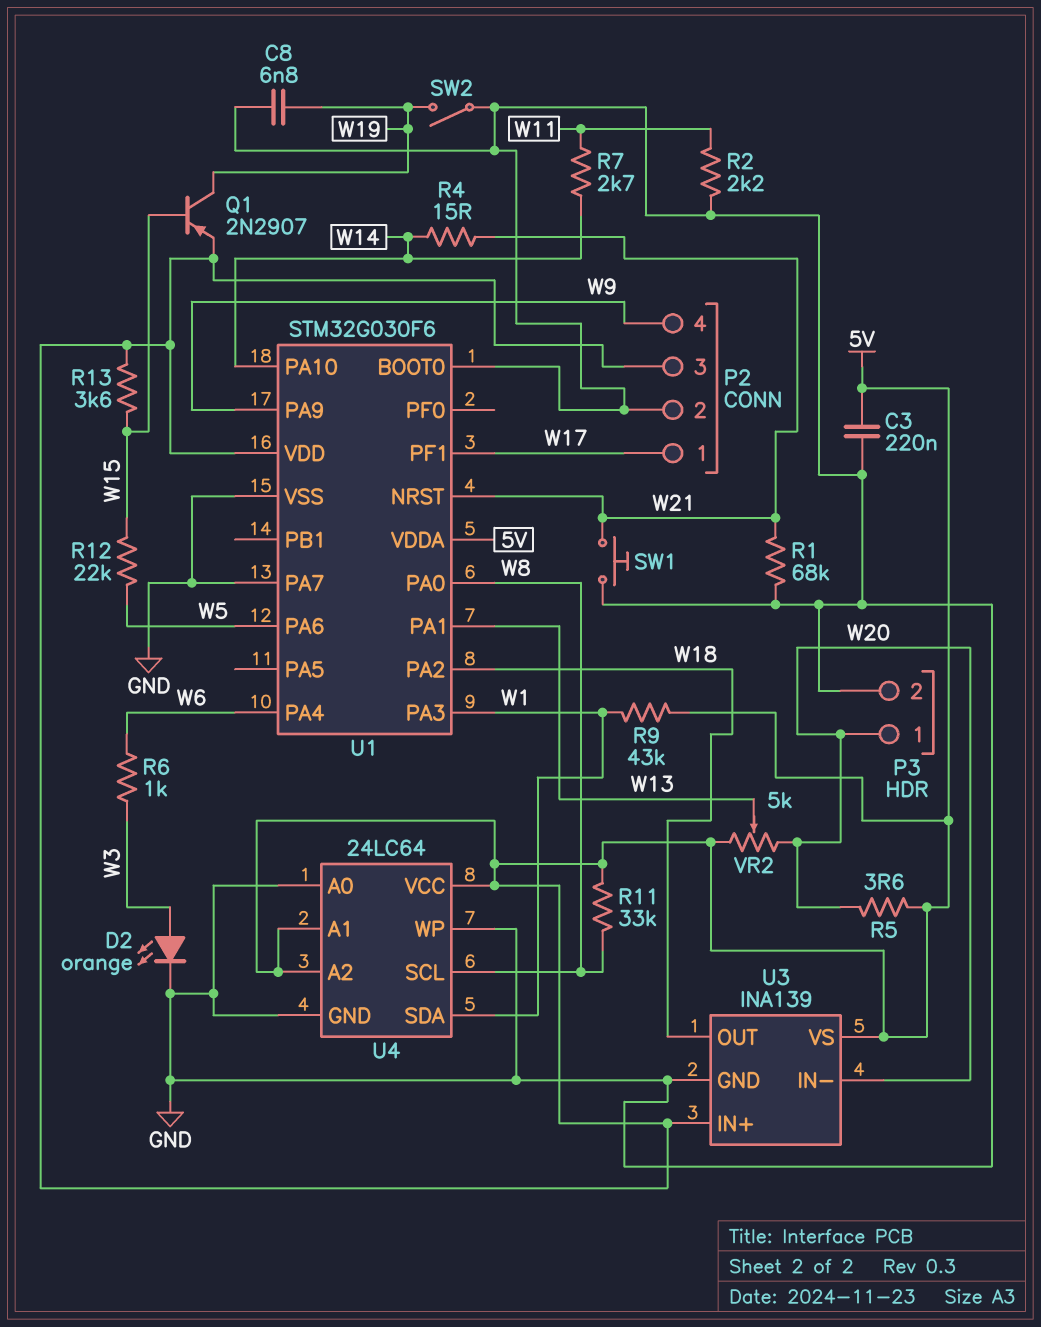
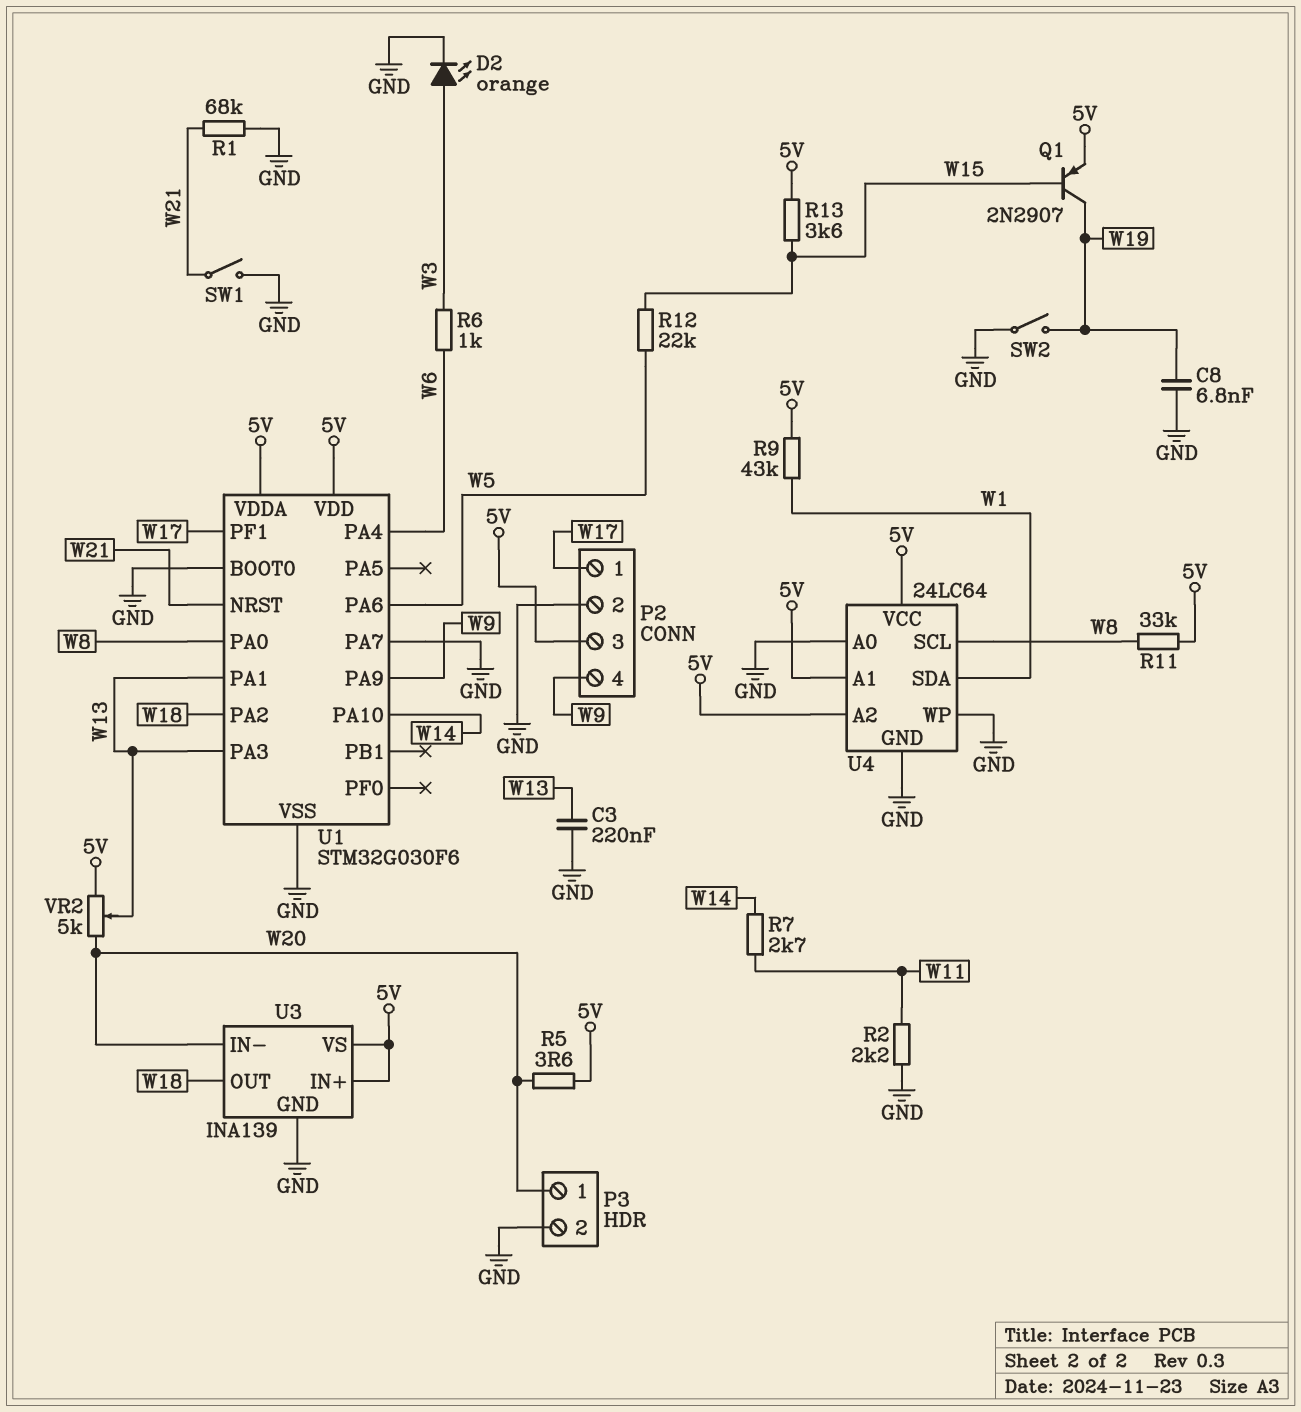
C3: 220nF (5V, GND) -> 220nF (GND, W13)
R4: 15 (W14, W21) -> none
SW1: button (GND, W21) -> switch (GND, W21)
U1 pin PA3: W1 -> W13

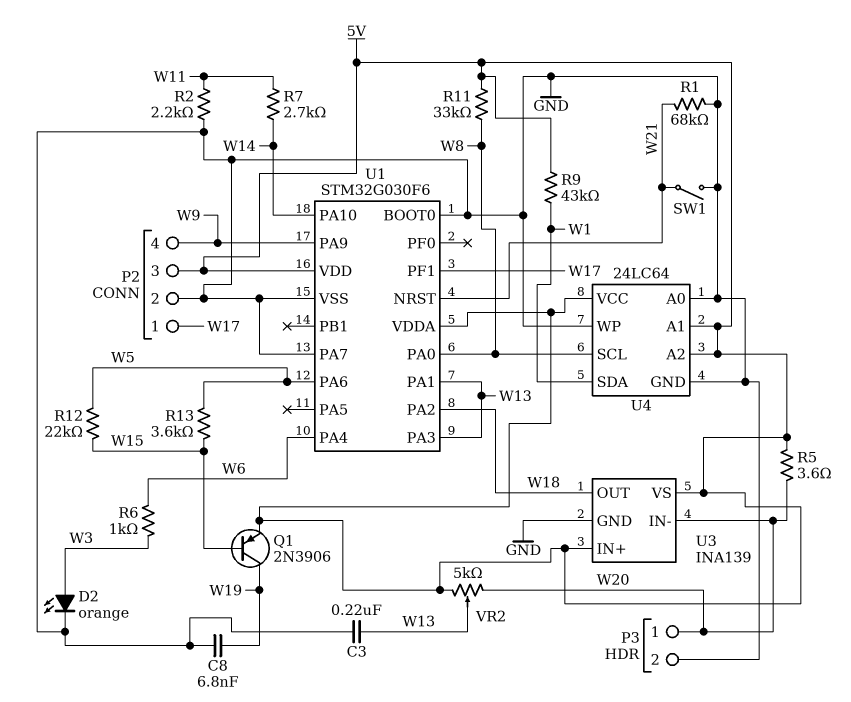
Q1: PNP 2N2907 (B W15, C W19, E 5V) -> PNP 2N3906 (B W15, C W19, E 5V)
R13: 3.6k (5V, W15) -> 3.6k (W5, W15)
SW2: switch (GND, W19) -> none

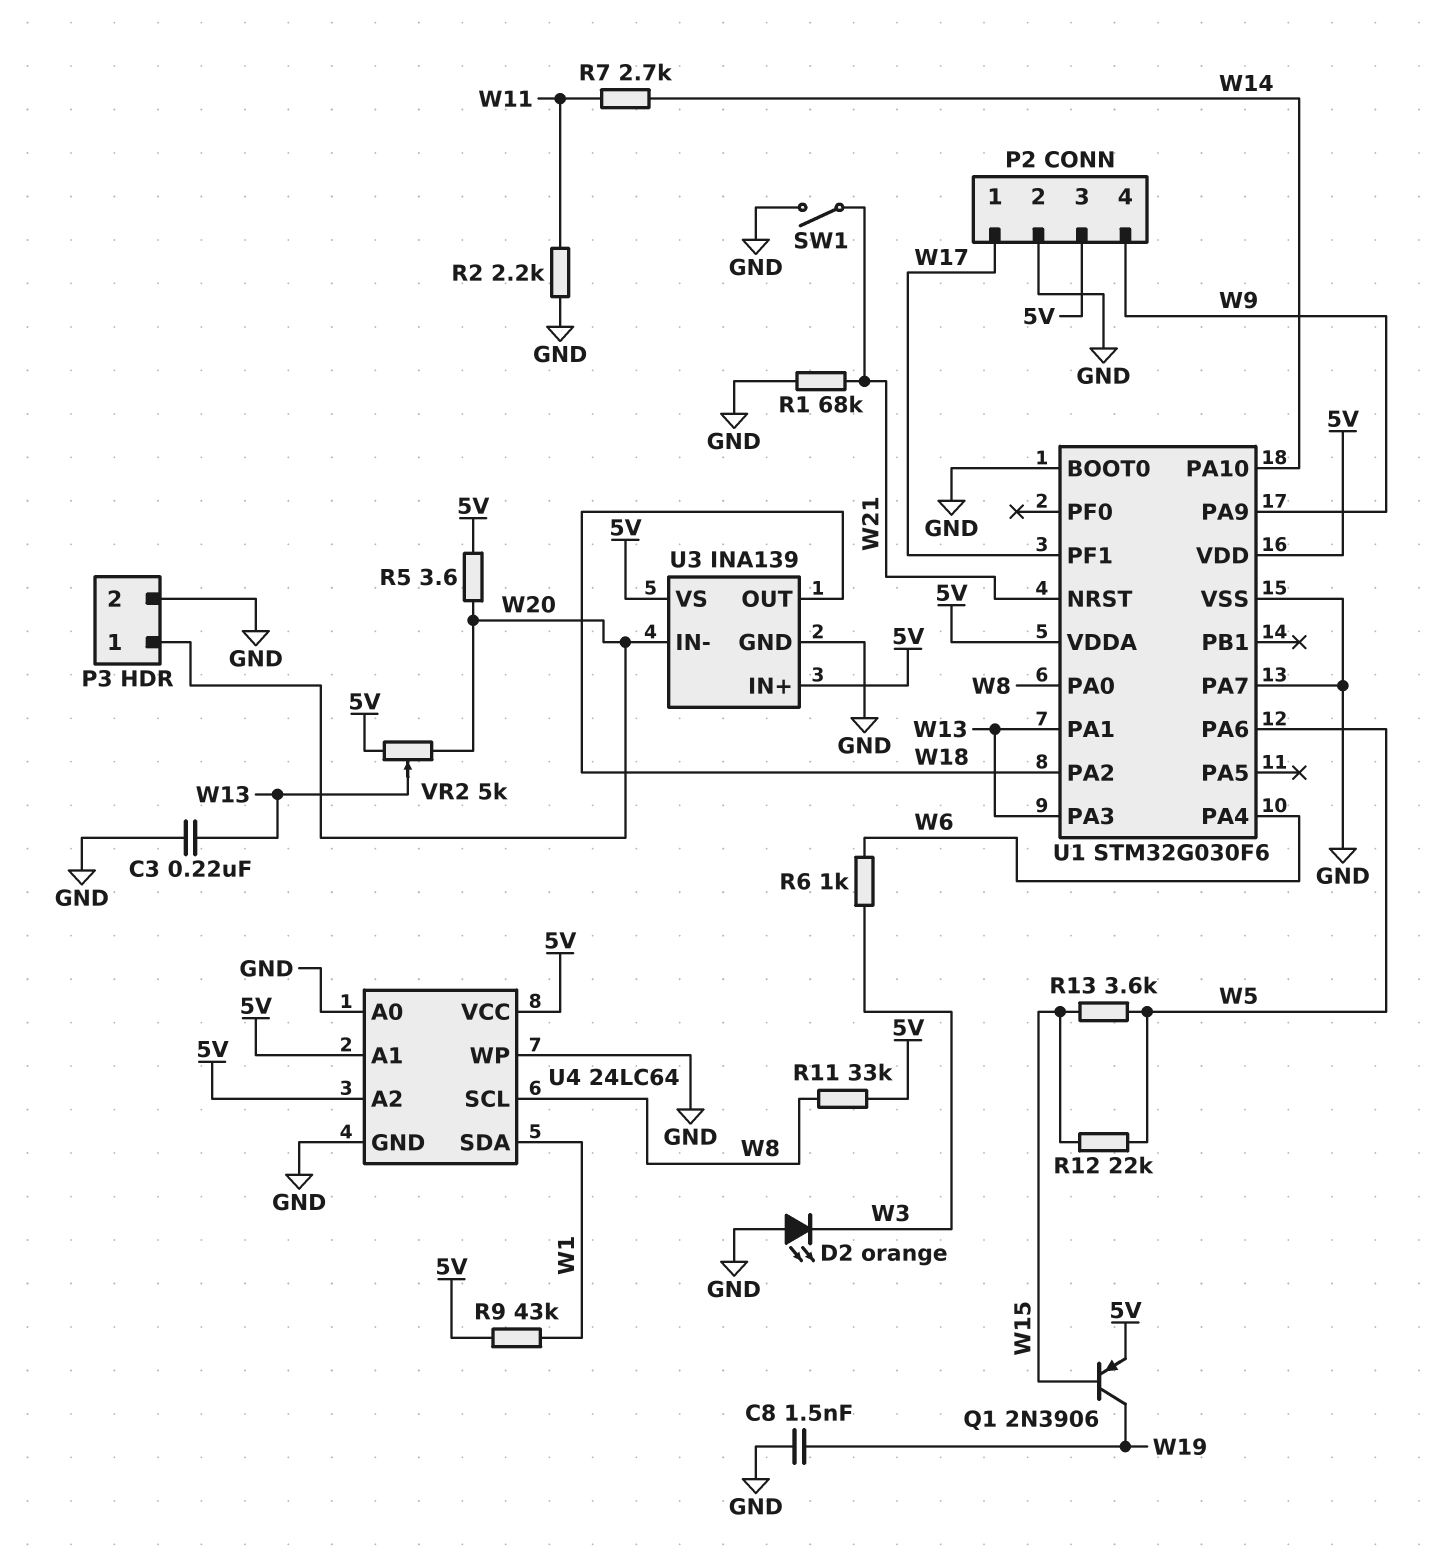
C8: 6.8nF (GND, W19) -> 1.5nF (GND, W19)
D2: LED orange (A W3, K GND) -> LED orange (A GND, K W3)

